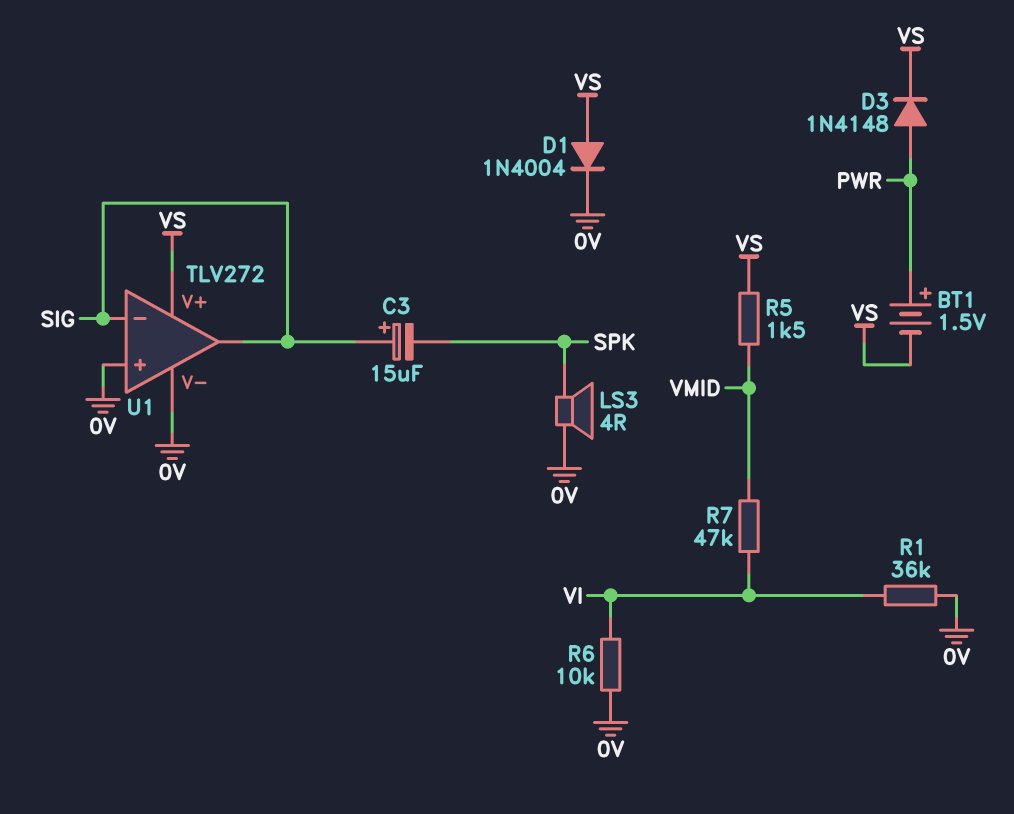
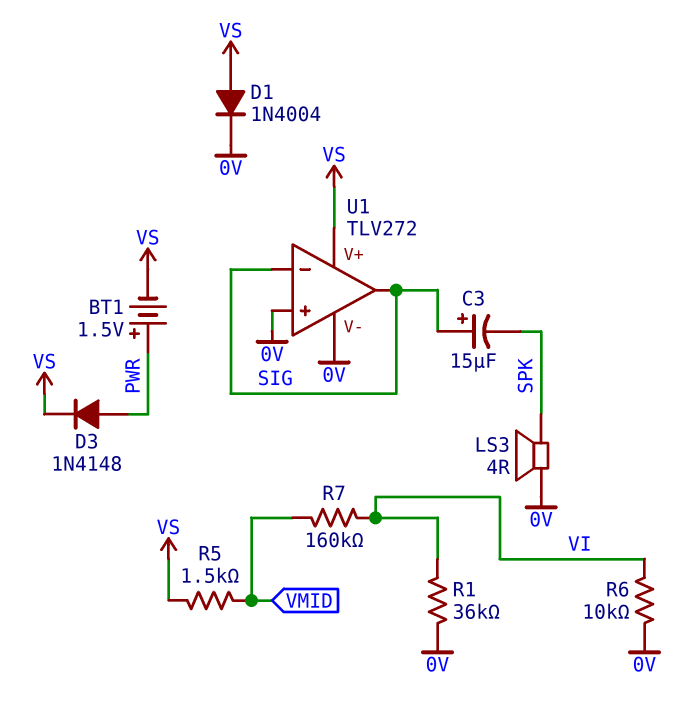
R7: 47k (VI, VMID) -> 160k (VI, VMID)

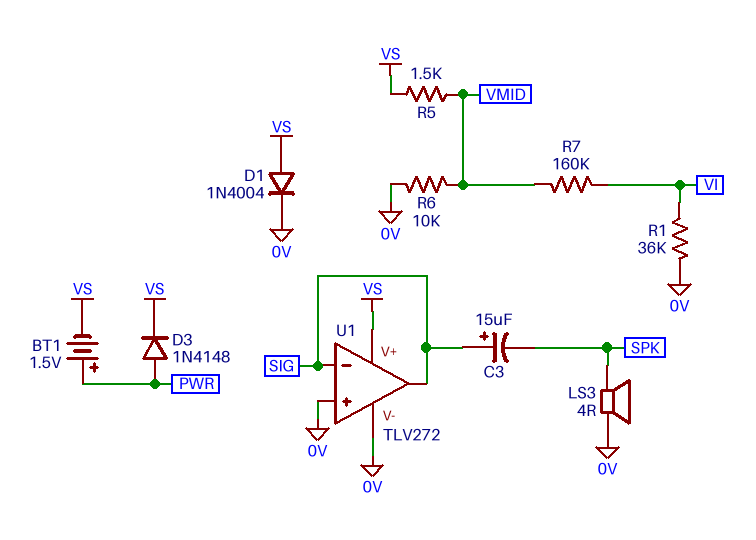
R6: 10k (0V, VI) -> 10k (0V, VMID)

